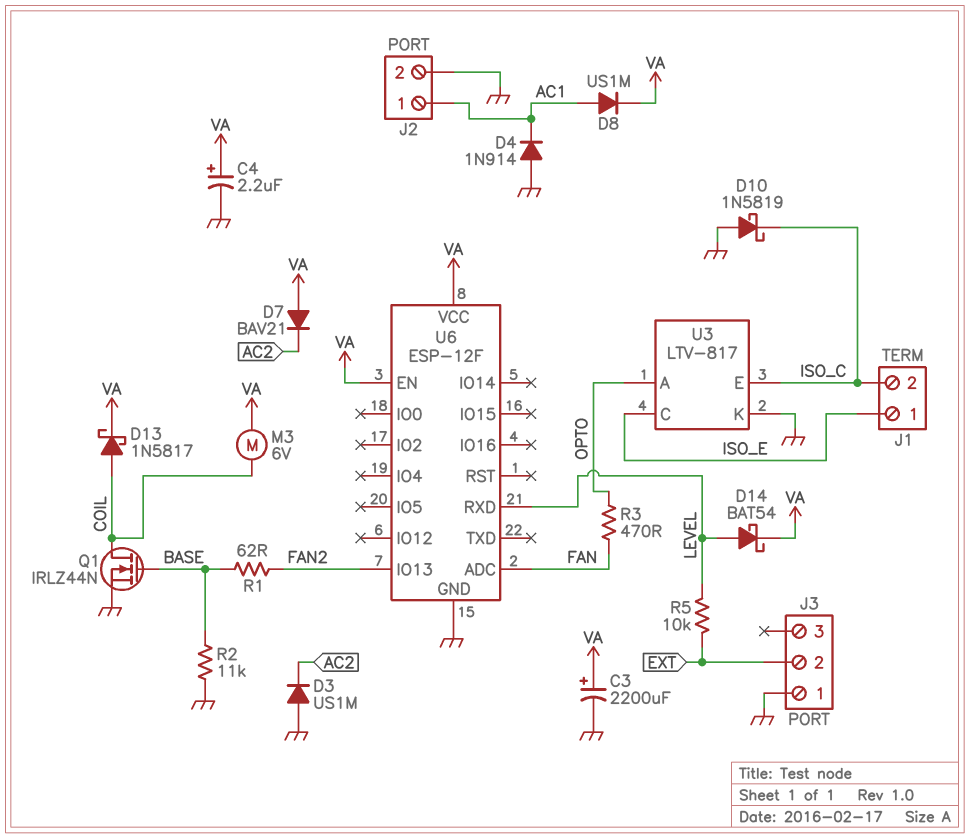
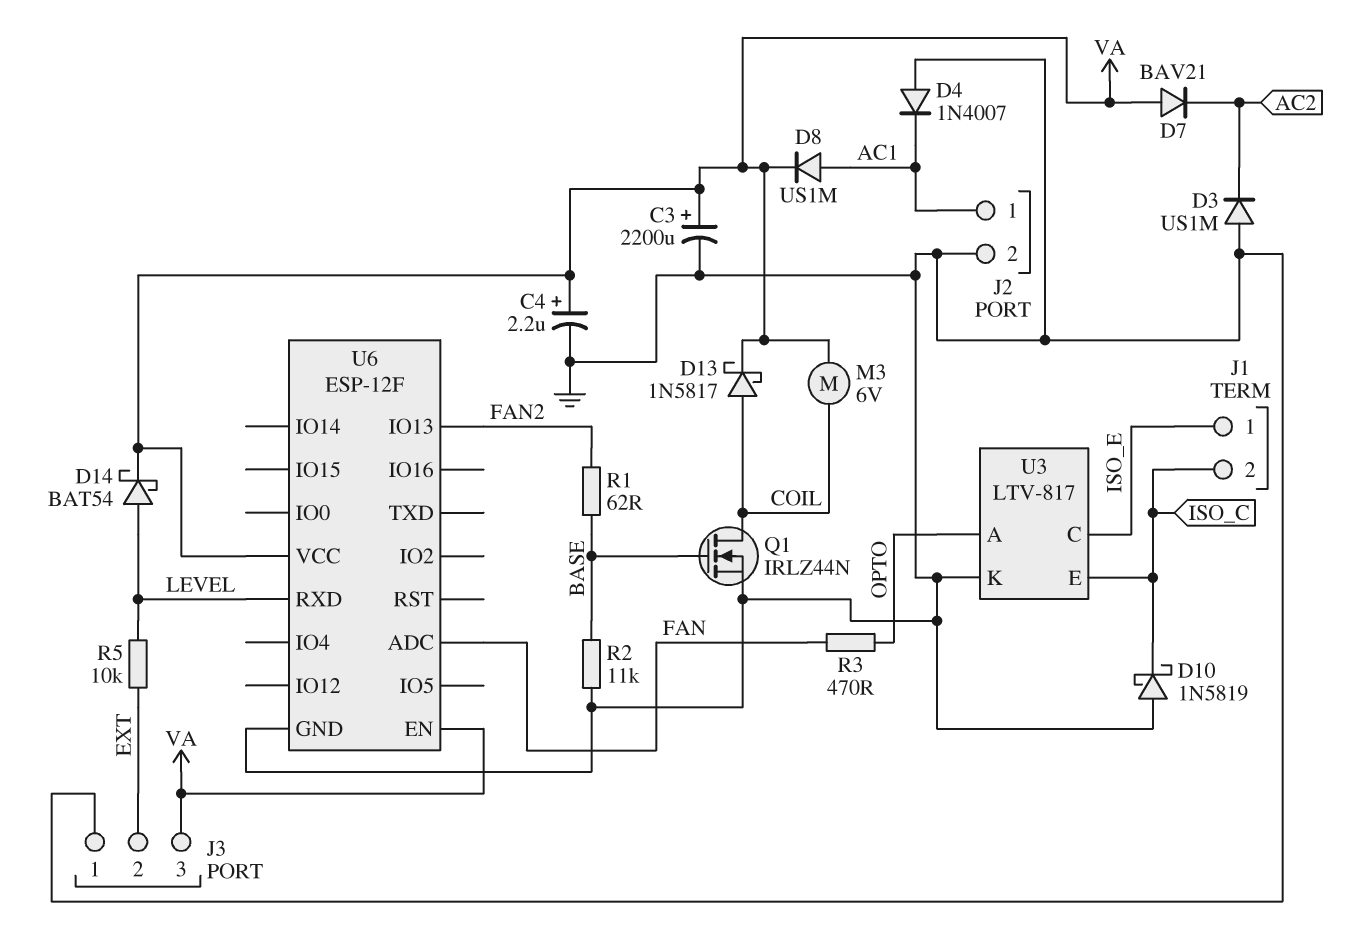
D4: diode 1N914 (A GND, K AC1) -> diode 1N4007 (A GND, K AC1)
J3 pin 3: none -> VA

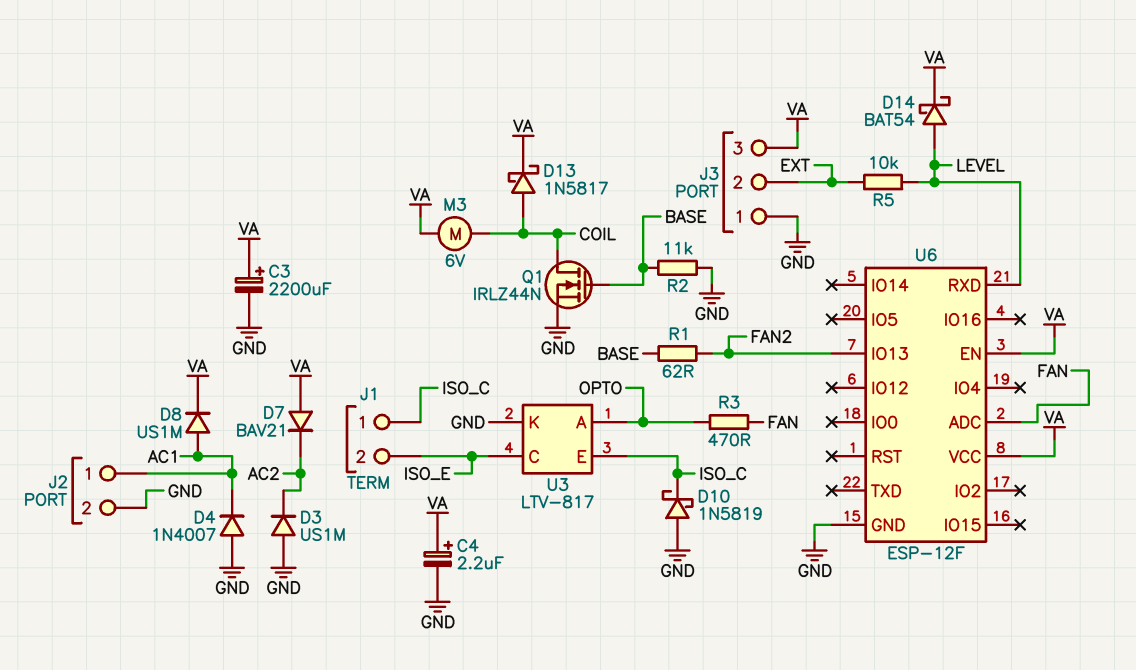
J1 pin 1: ISO_E -> ISO_C
J1 pin 2: ISO_C -> ISO_E

